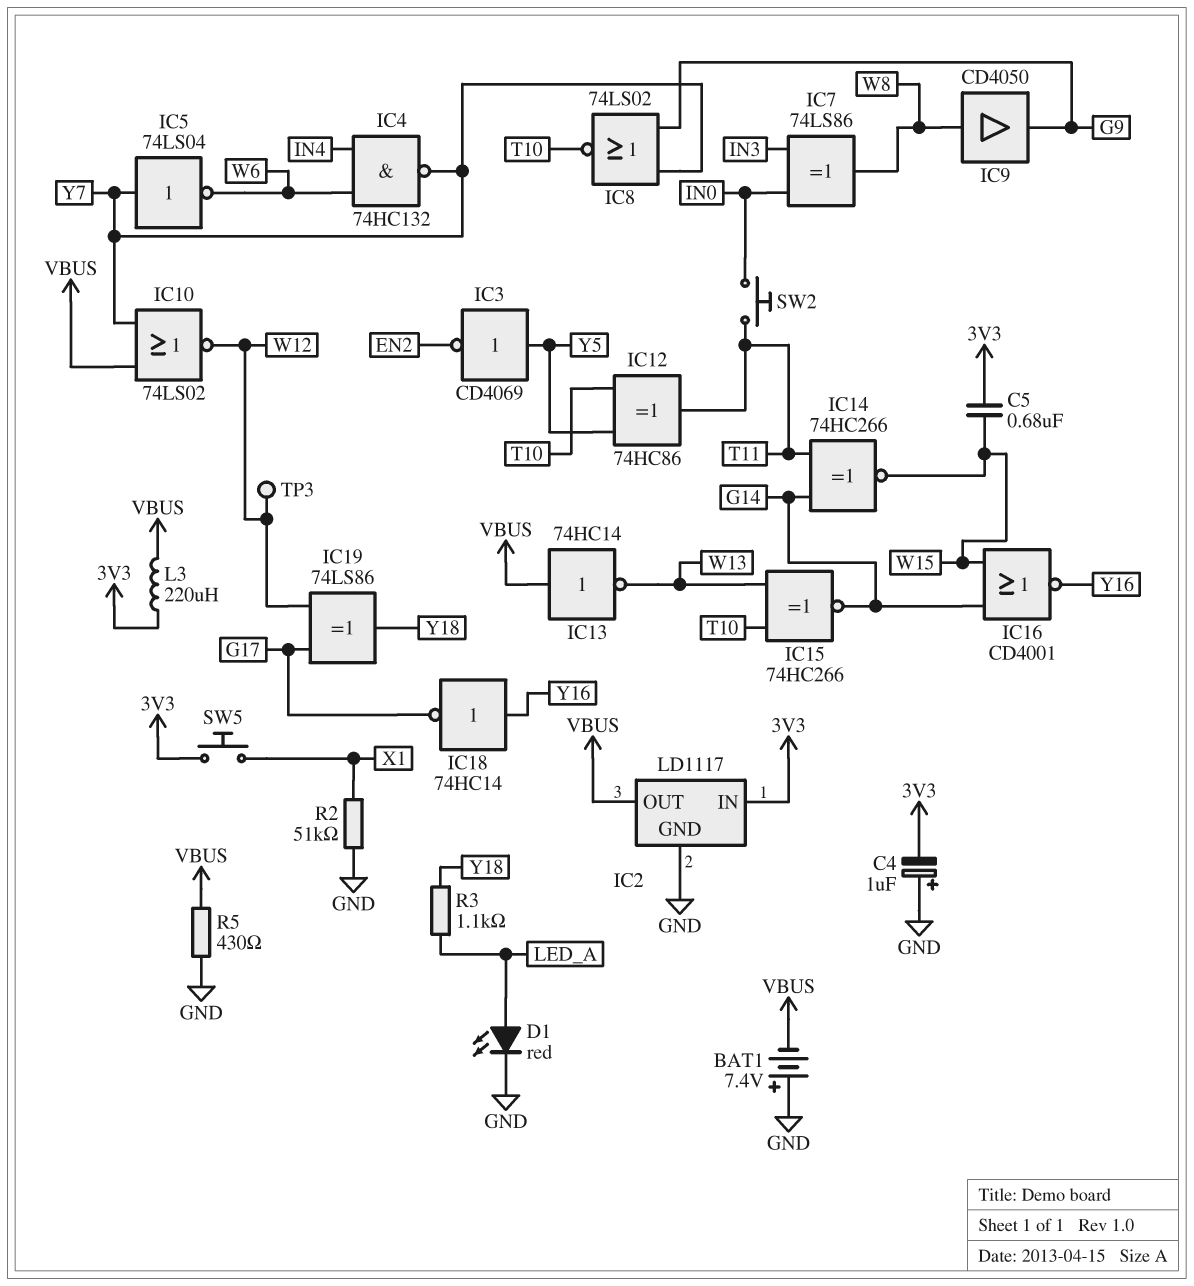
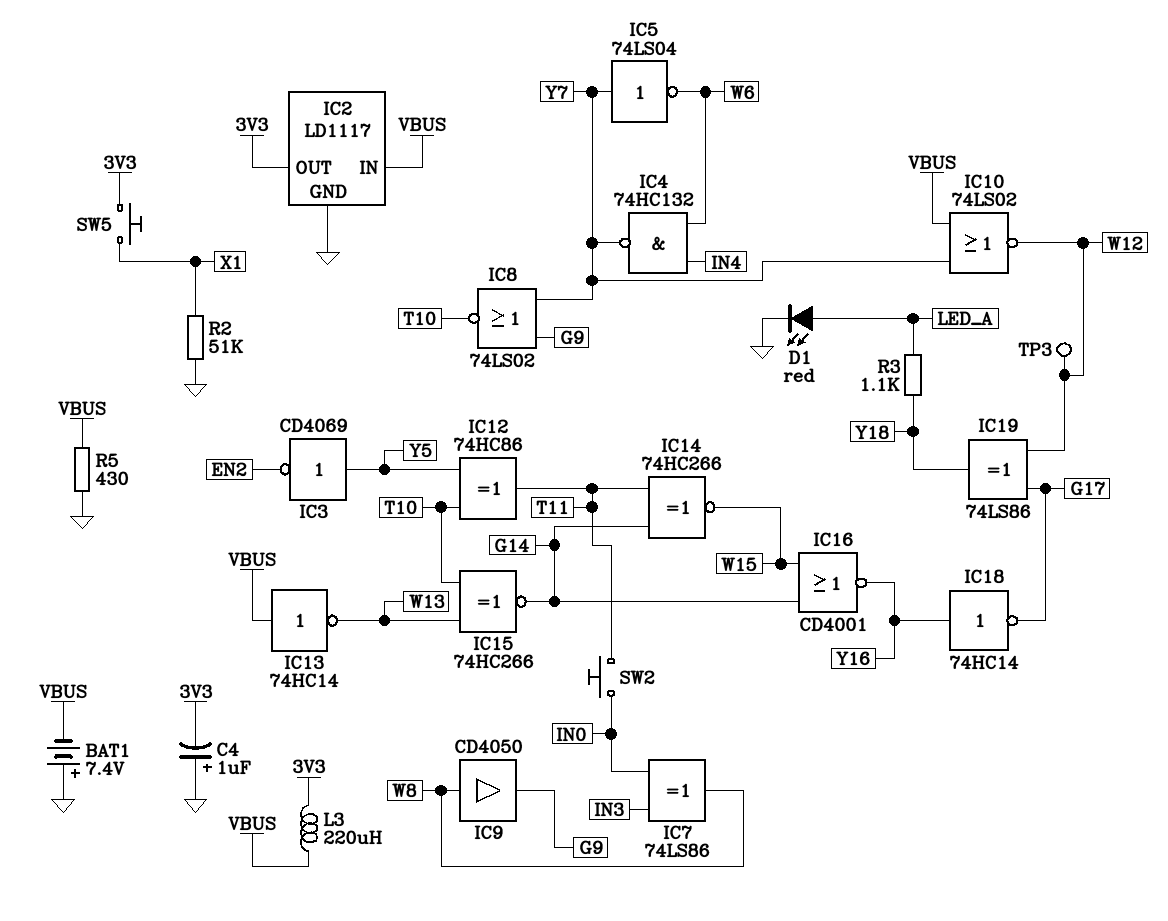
C5: 680nF (3V3, W15) -> none
IC2 pin IN: 3V3 -> VBUS
IC2 pin OUT: VBUS -> 3V3

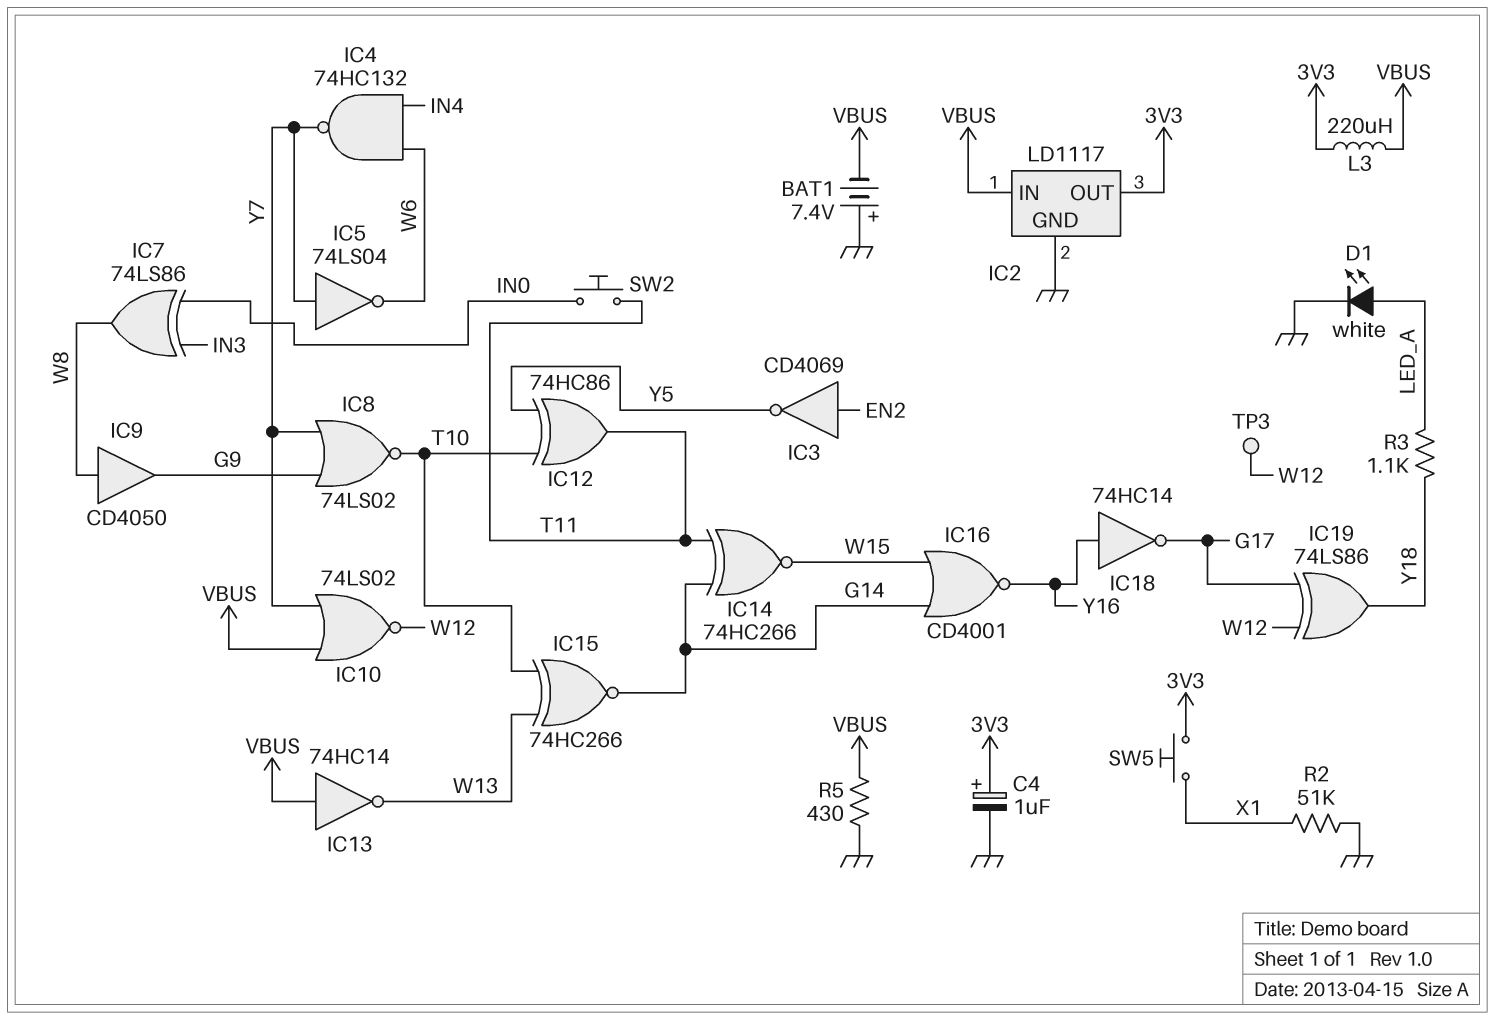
C4: 1uF (plus GND, minus 3V3) -> 1uF (plus 3V3, minus GND)
D1: LED red (A LED_A, K GND) -> LED white (A LED_A, K GND)
IC3: NOT CD4069 (in Y5, out EN2) -> NOT CD4069 (in EN2, out Y5)

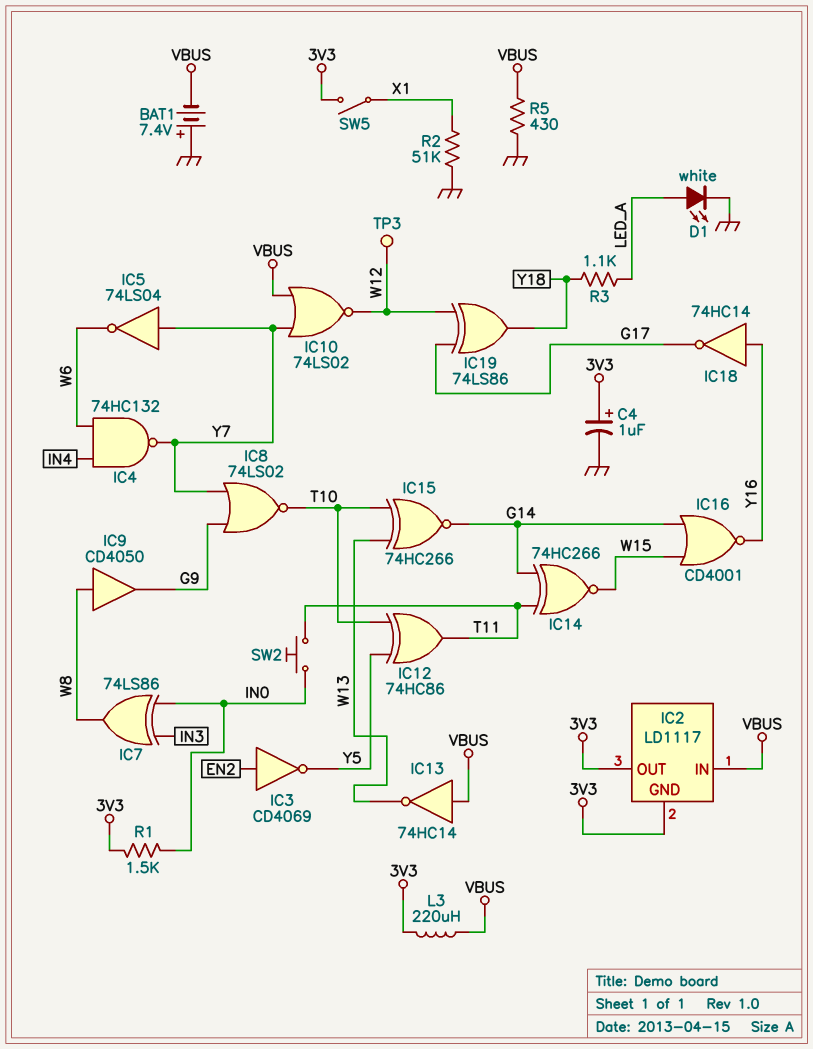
IC2 pin GND: GND -> 3V3
R1: none -> 1.5k (3V3, IN0)
SW5: button (3V3, X1) -> switch (3V3, X1)

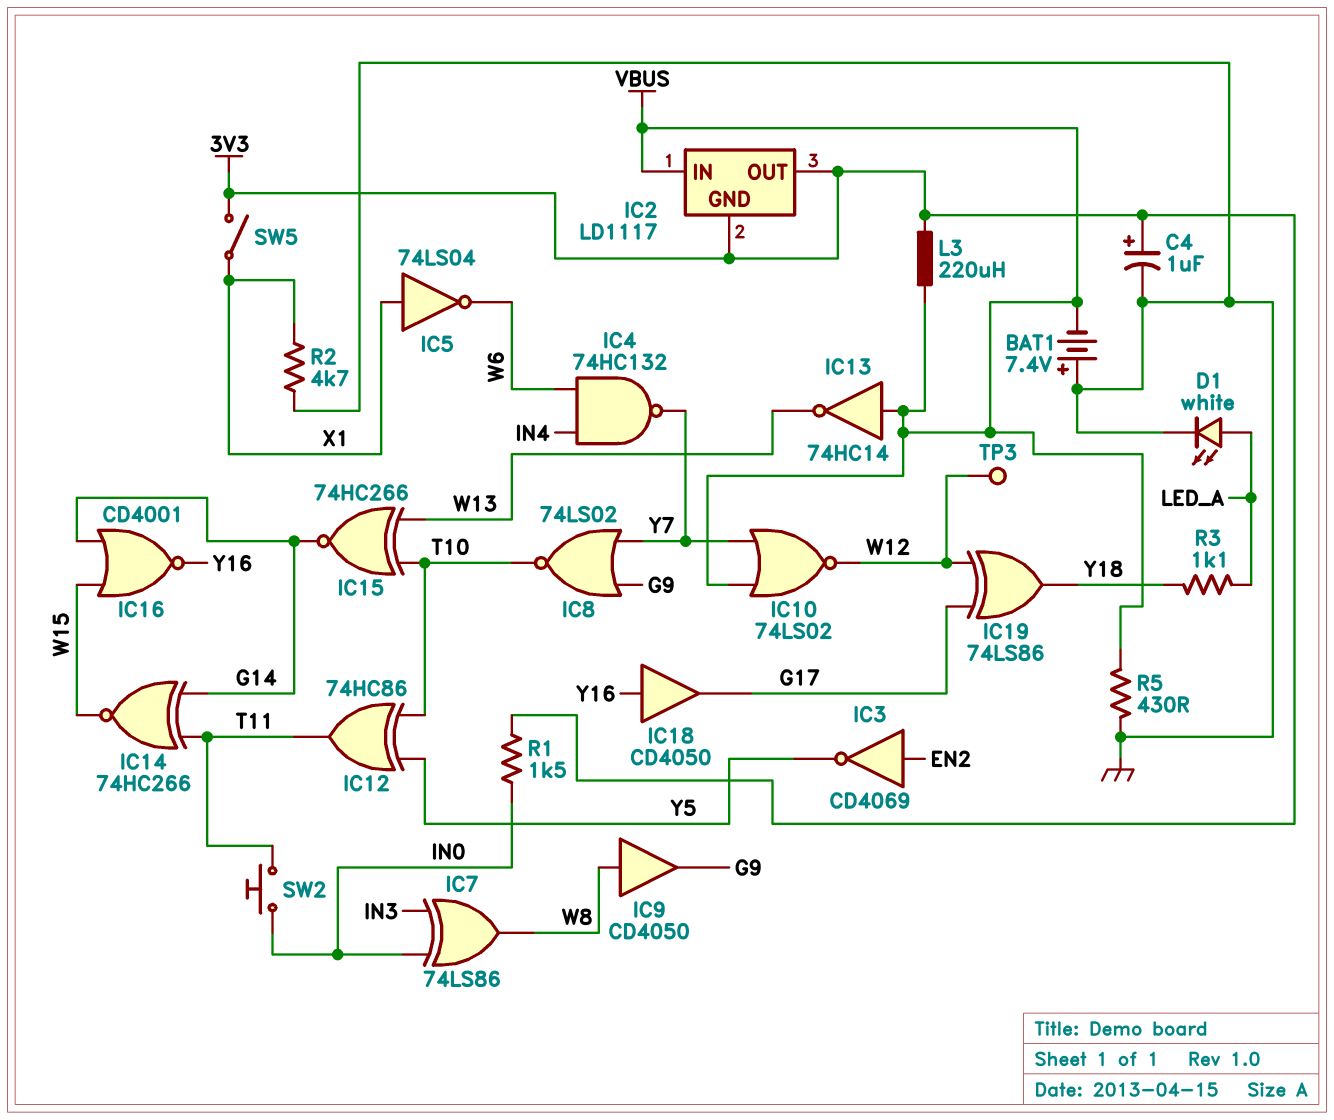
IC5: NOT 74LS04 (in Y7, out W6) -> NOT 74LS04 (in X1, out W6)
IC18: NOT 74HC14 (in Y16, out G17) -> buffer CD4050 (in Y16, out G17)
R2: 51k (GND, X1) -> 4.7k (GND, X1)

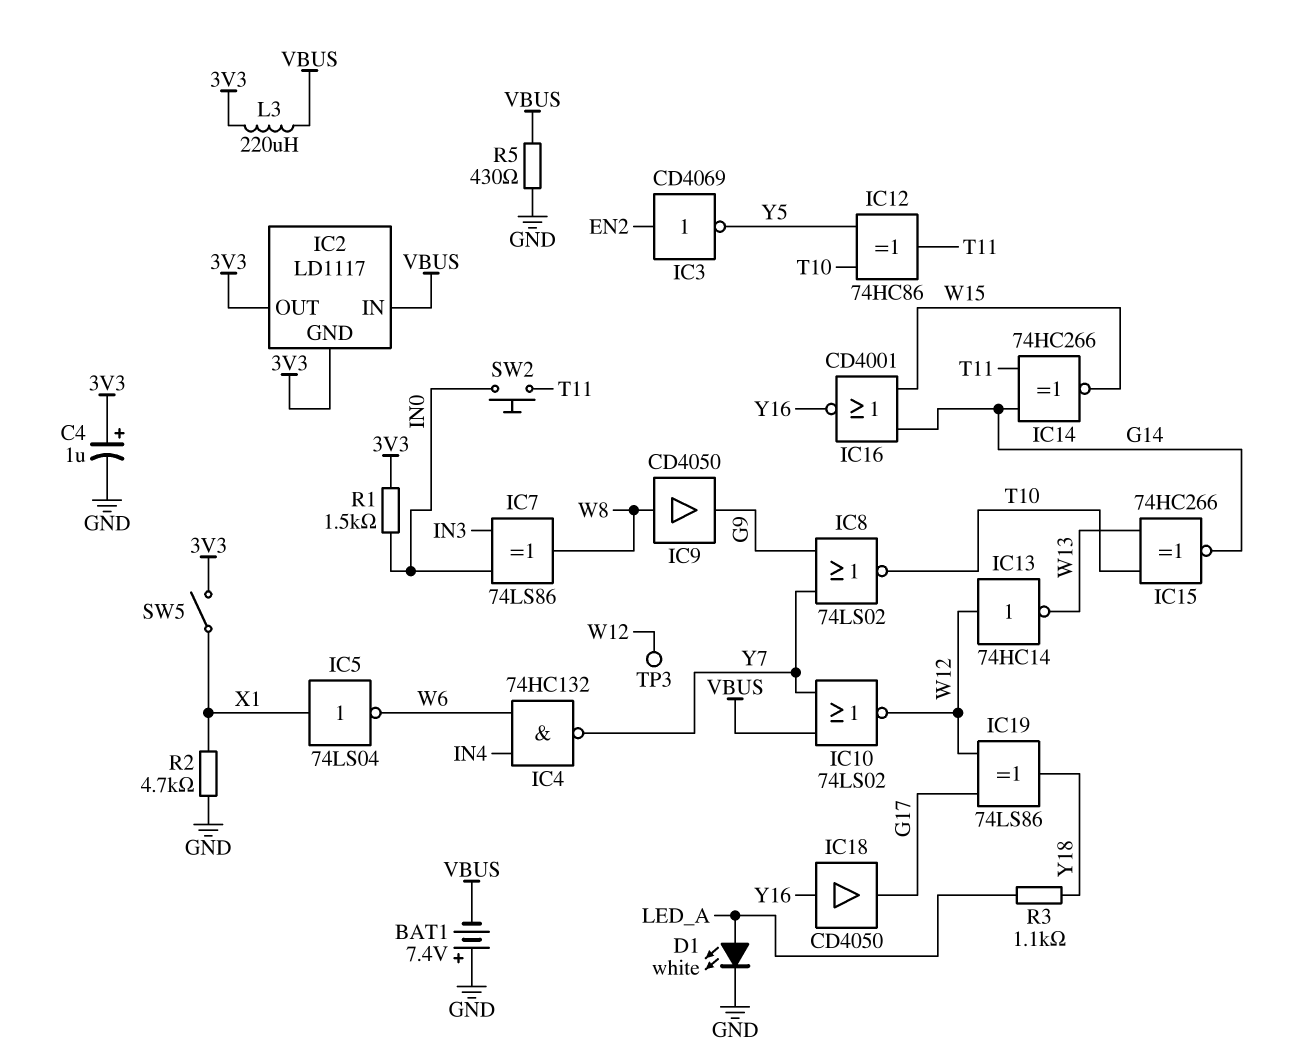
IC13: NOT 74HC14 (in VBUS, out W13) -> NOT 74HC14 (in W12, out W13)

